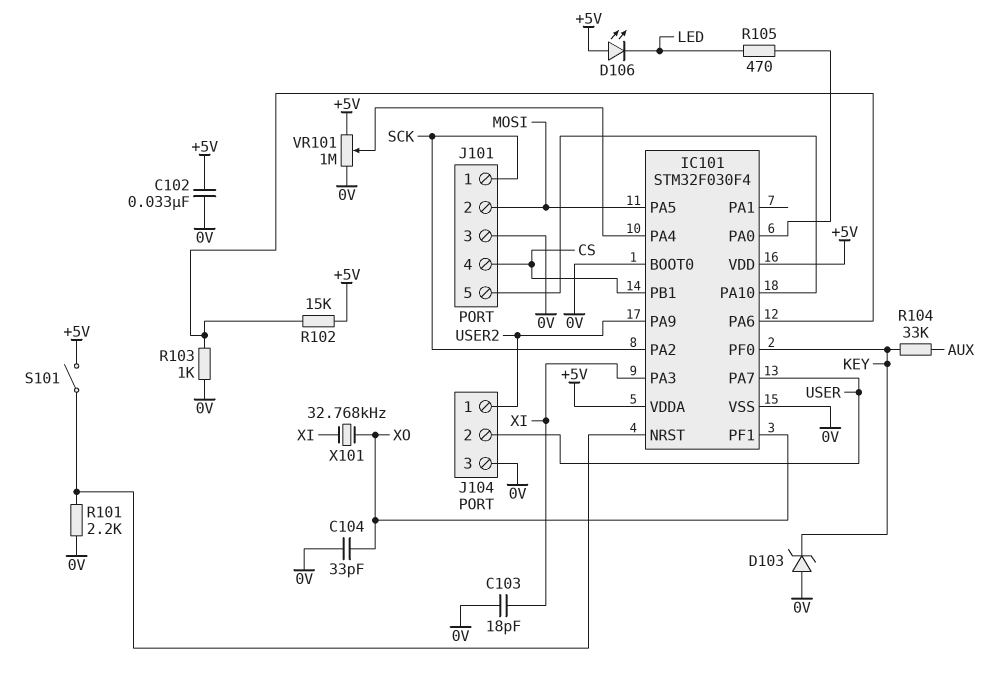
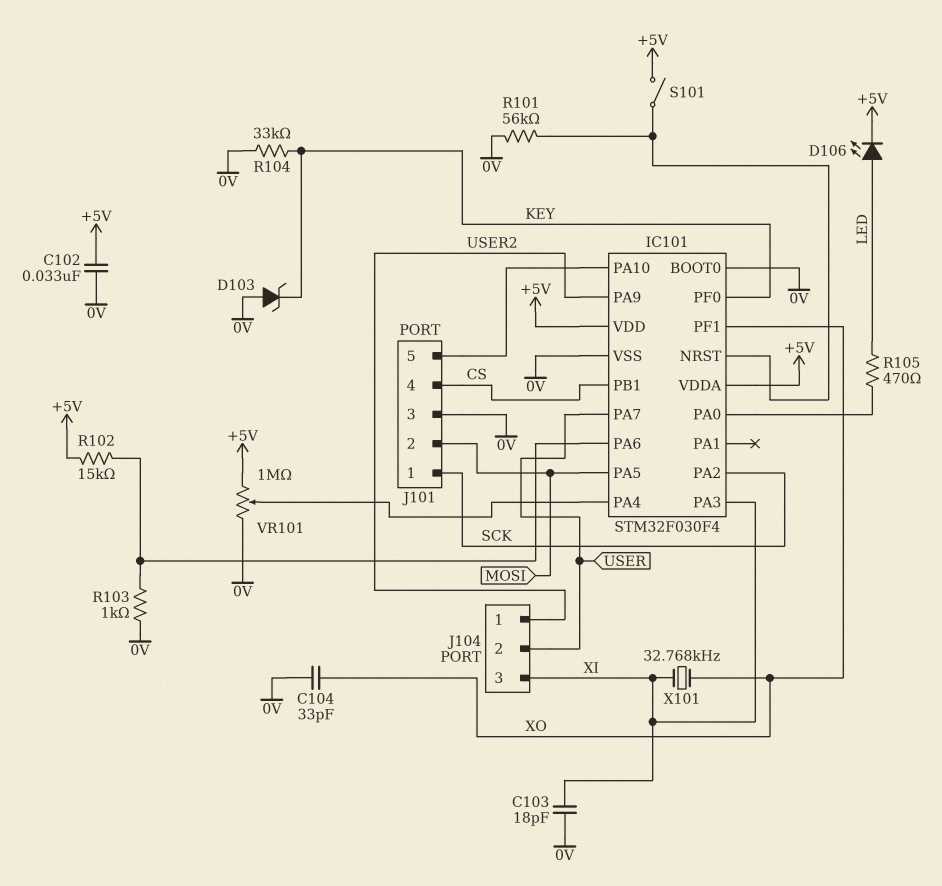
D106: LED (A +5V, K LED) -> LED (A LED, K +5V)
J104 pin 3: 0V -> XI
R101: 2.2k (0V, IC101/NRST) -> 56k (0V, IC101/NRST)
R104: 33k (AUX, KEY) -> 33k (0V, KEY)

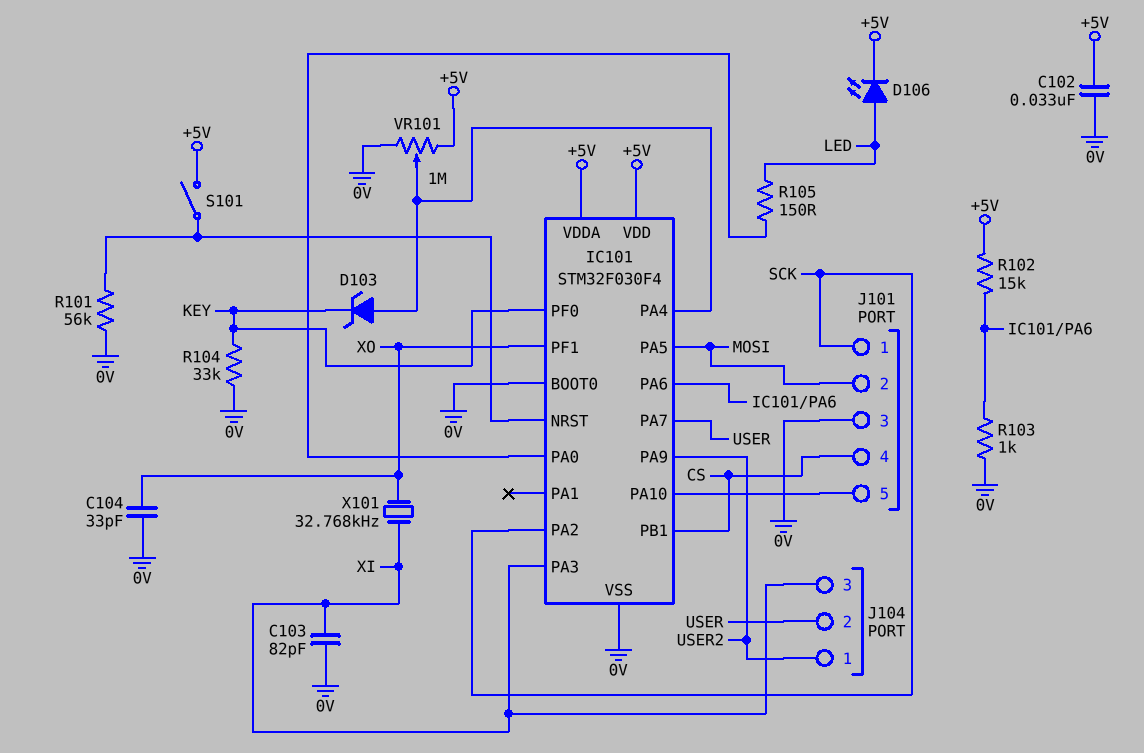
C103: 18pF (0V, XI) -> 82pF (0V, XI)
D103: zener (A 0V, K KEY) -> zener (A IC101/PA4, K KEY)
R105: 470 (IC101/PA0, LED) -> 150 (IC101/PA0, LED)

